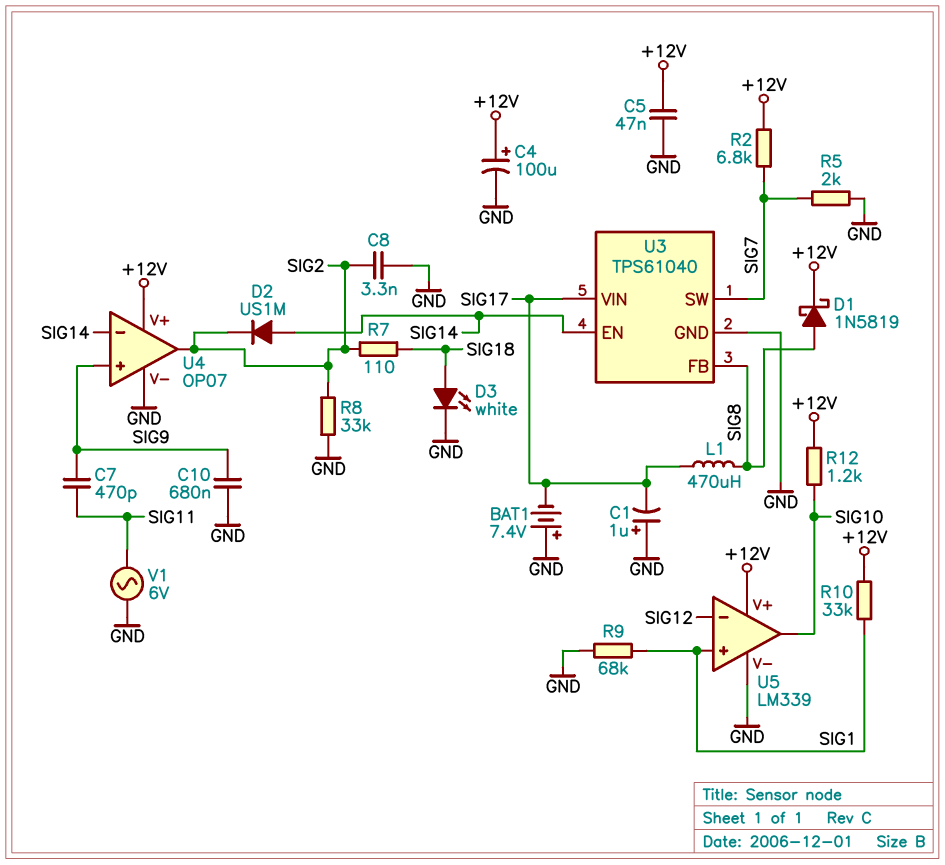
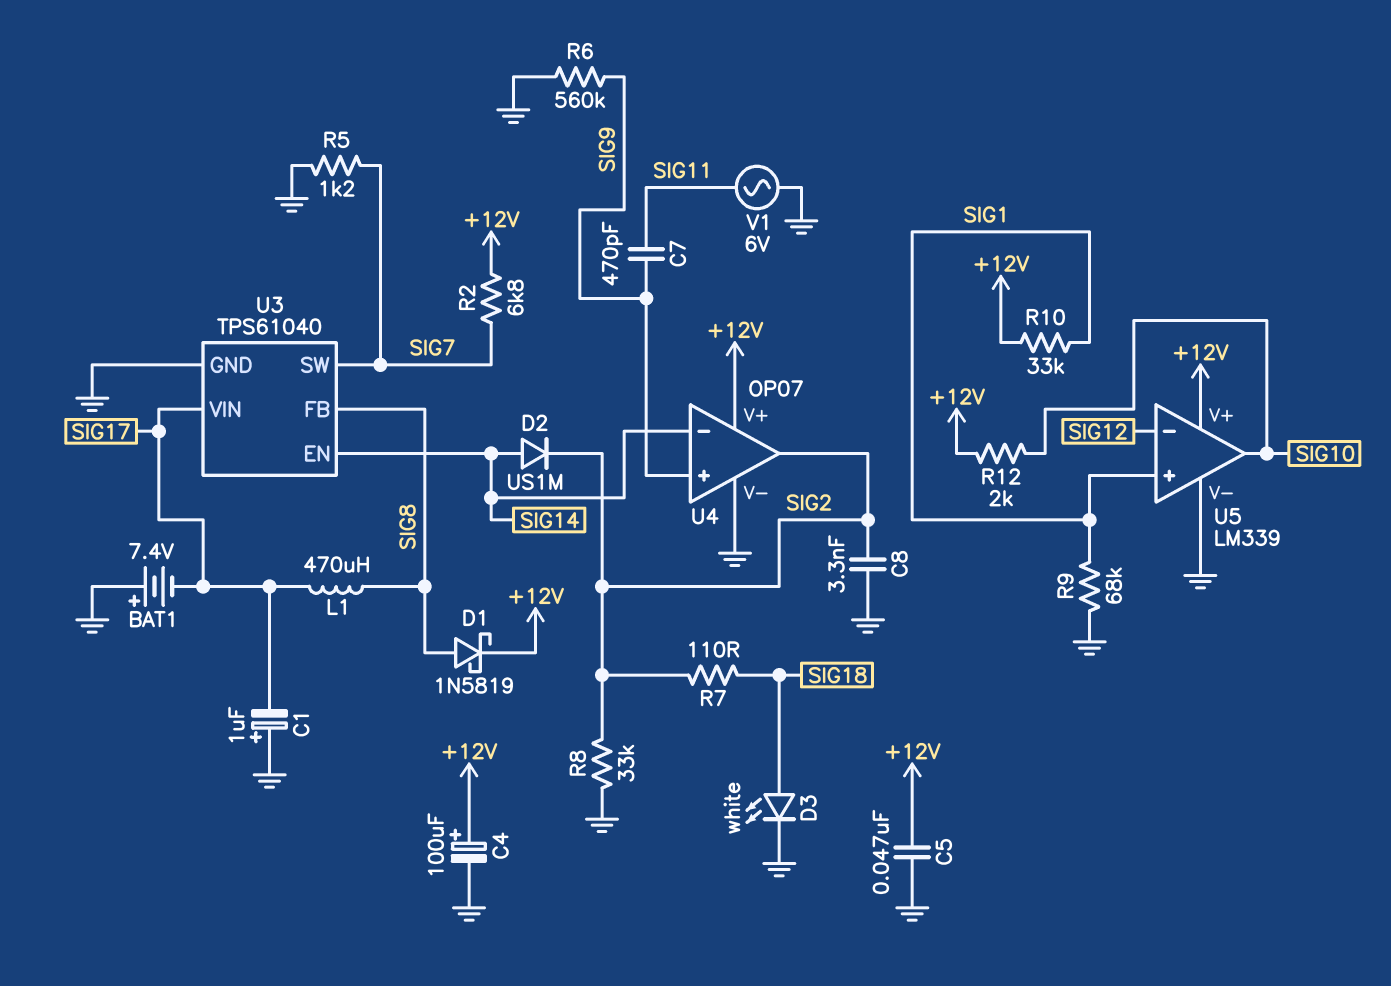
C10: 680nF (GND, SIG9) -> none
R5: 2k (GND, SIG7) -> 1.2k (GND, SIG7)
R6: none -> 560k (GND, SIG9)
R12: 1.2k (+12V, SIG10) -> 2k (+12V, SIG10)

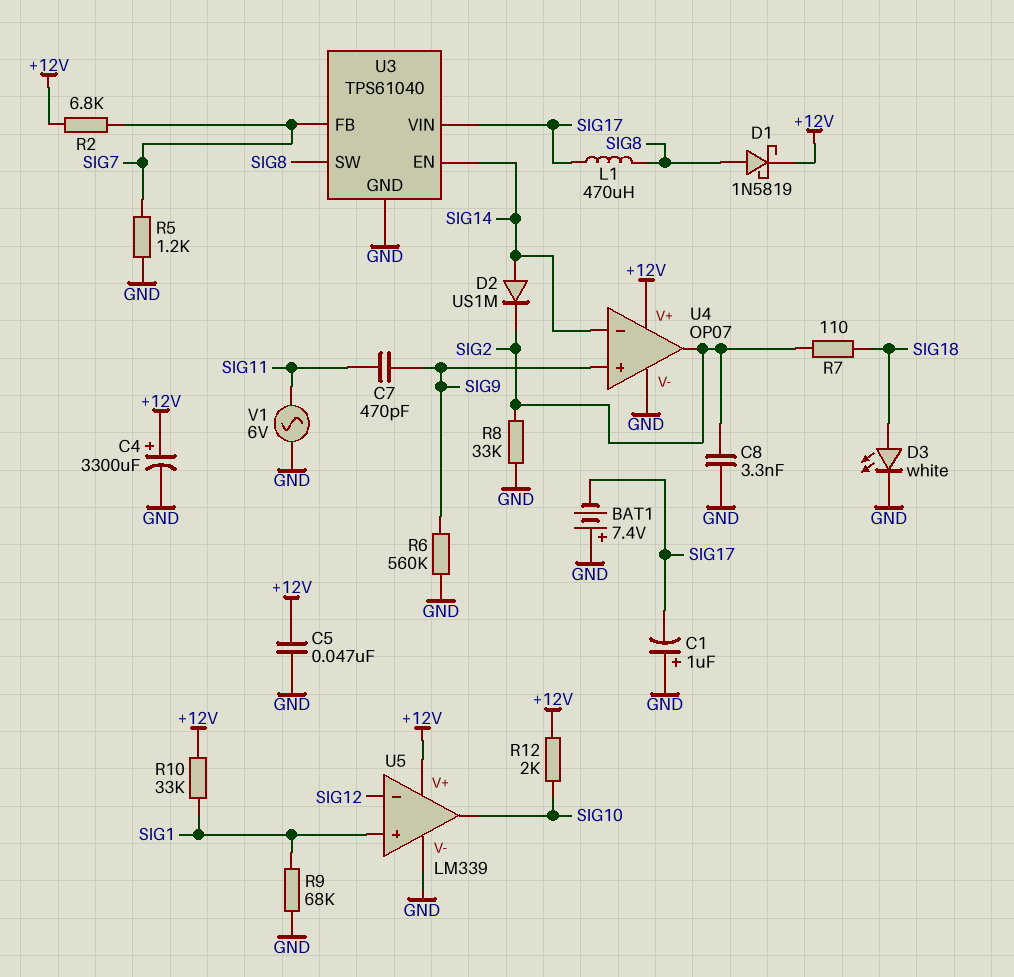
C4: 100uF (plus +12V, minus GND) -> 3300uF (plus +12V, minus GND)
U3 pin FB: SIG8 -> SIG7
U3 pin SW: SIG7 -> SIG8

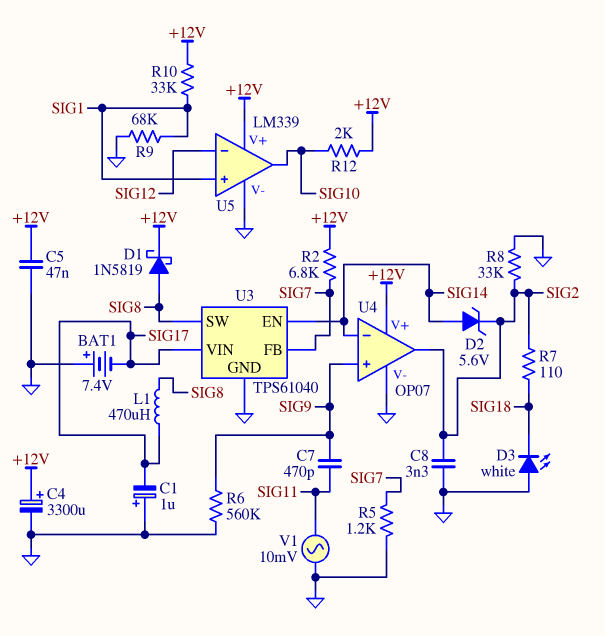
D2: diode US1M (A SIG14, K SIG2) -> zener 5.6V (A SIG14, K SIG2)
D3: LED white (A SIG18, K GND) -> LED white (A GND, K SIG18)
V1: AC 6V (GND, SIG11) -> AC 10mV (GND, SIG11)

